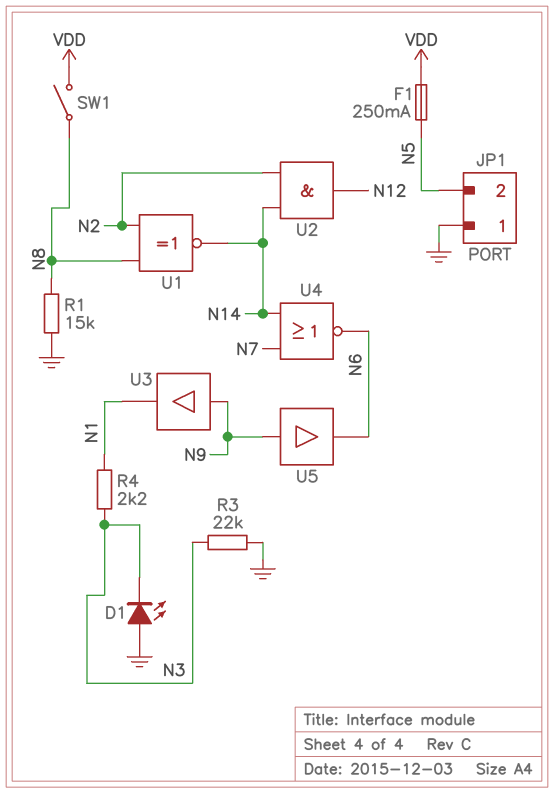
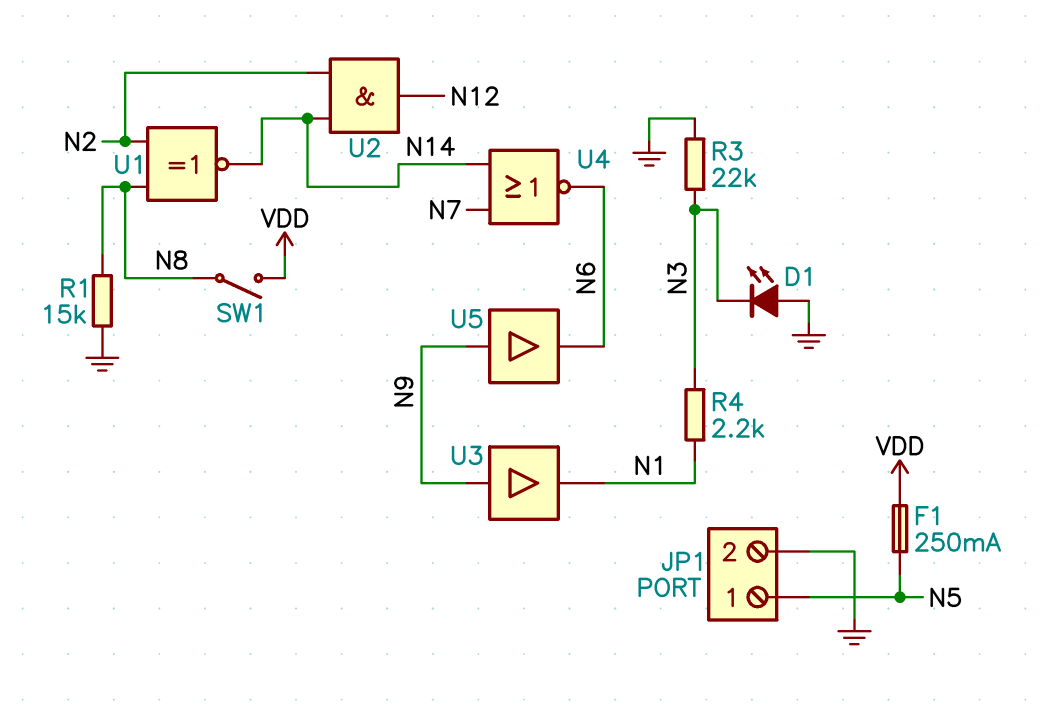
JP1 pin 1: GND -> N5
JP1 pin 2: N5 -> GND

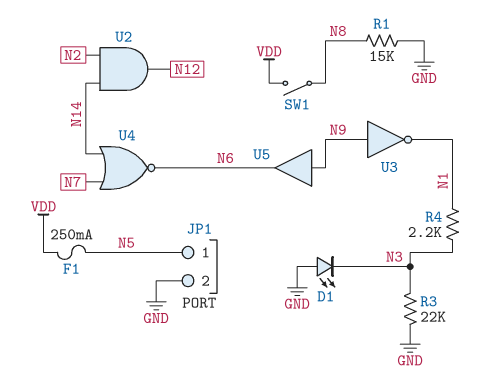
U1: XNOR (in N2, in N8, out N14) -> none
U3: buffer (in N9, out N1) -> NOT (in N9, out N1)

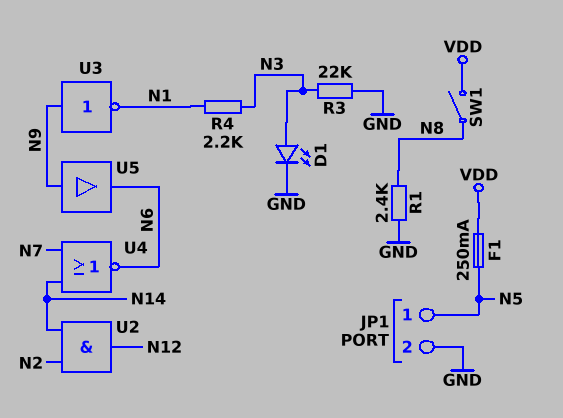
D1: LED (A GND, K N3) -> LED (A N3, K GND)
R1: 15k (GND, N8) -> 2.4k (GND, N8)

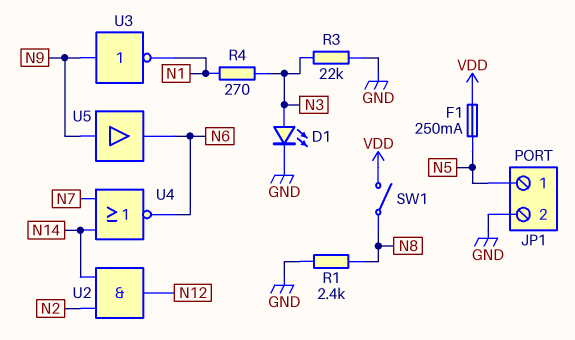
R4: 2.2k (N1, N3) -> 270 (N1, N3)

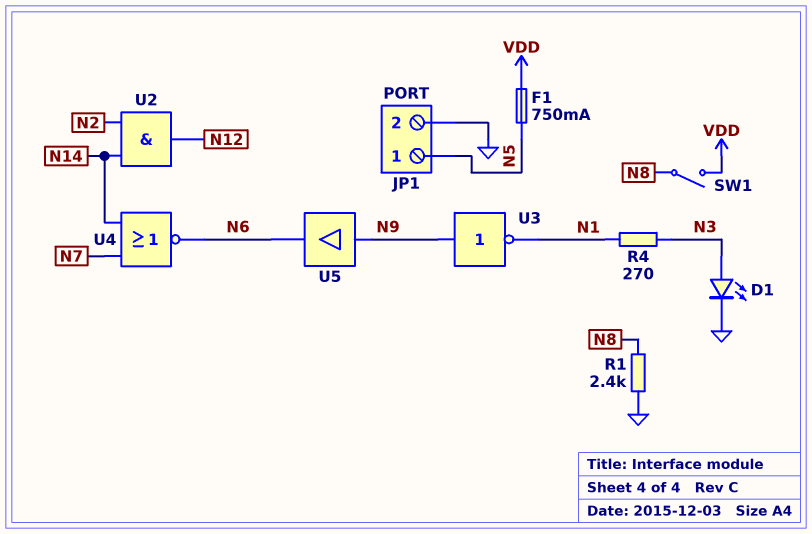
F1: 250mA (N5, VDD) -> 750mA (N5, VDD)
R3: 22k (GND, N3) -> none

